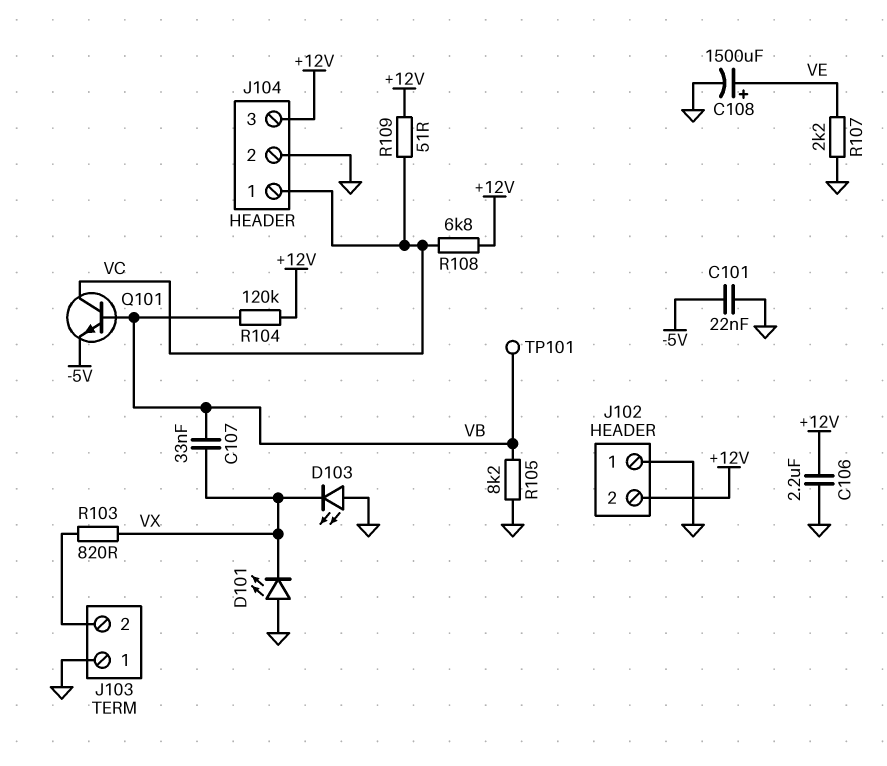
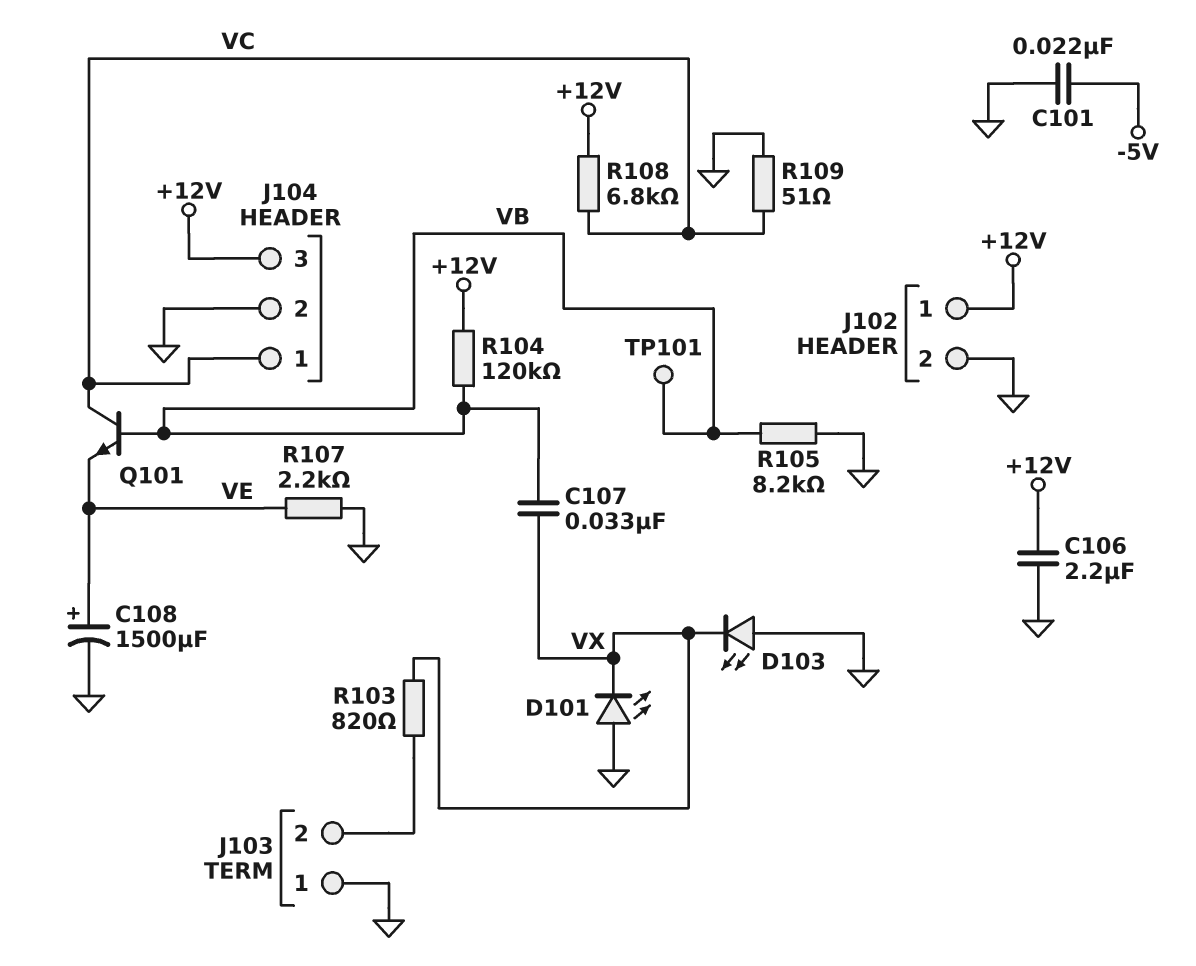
J102 pin 1: GND -> +12V
J102 pin 2: +12V -> GND
Q101: NPN (B VB, C VC, E -5V) -> NPN (B VB, C VC, E VE)
R109: 51 (+12V, VC) -> 51 (GND, VC)

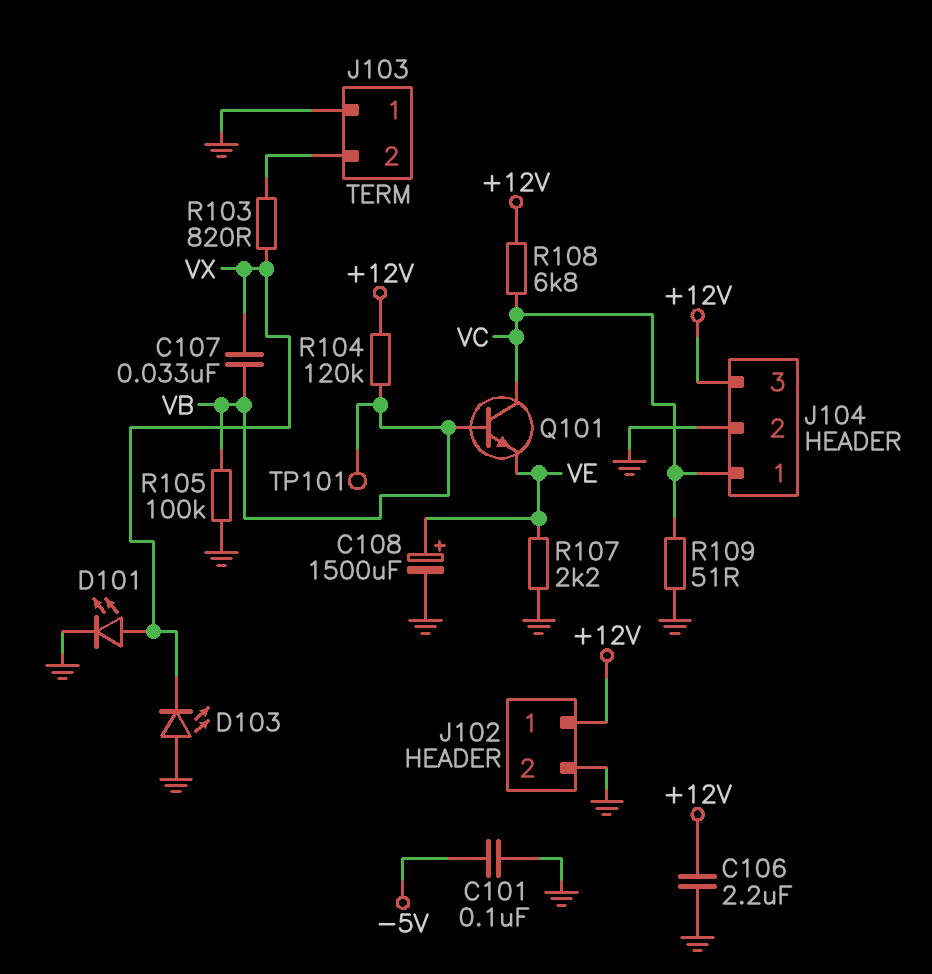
C101: 22nF (-5V, GND) -> 100nF (-5V, GND)
D101: LED (A GND, K VX) -> LED (A VX, K GND)
R105: 8.2k (GND, VB) -> 100k (GND, VB)

